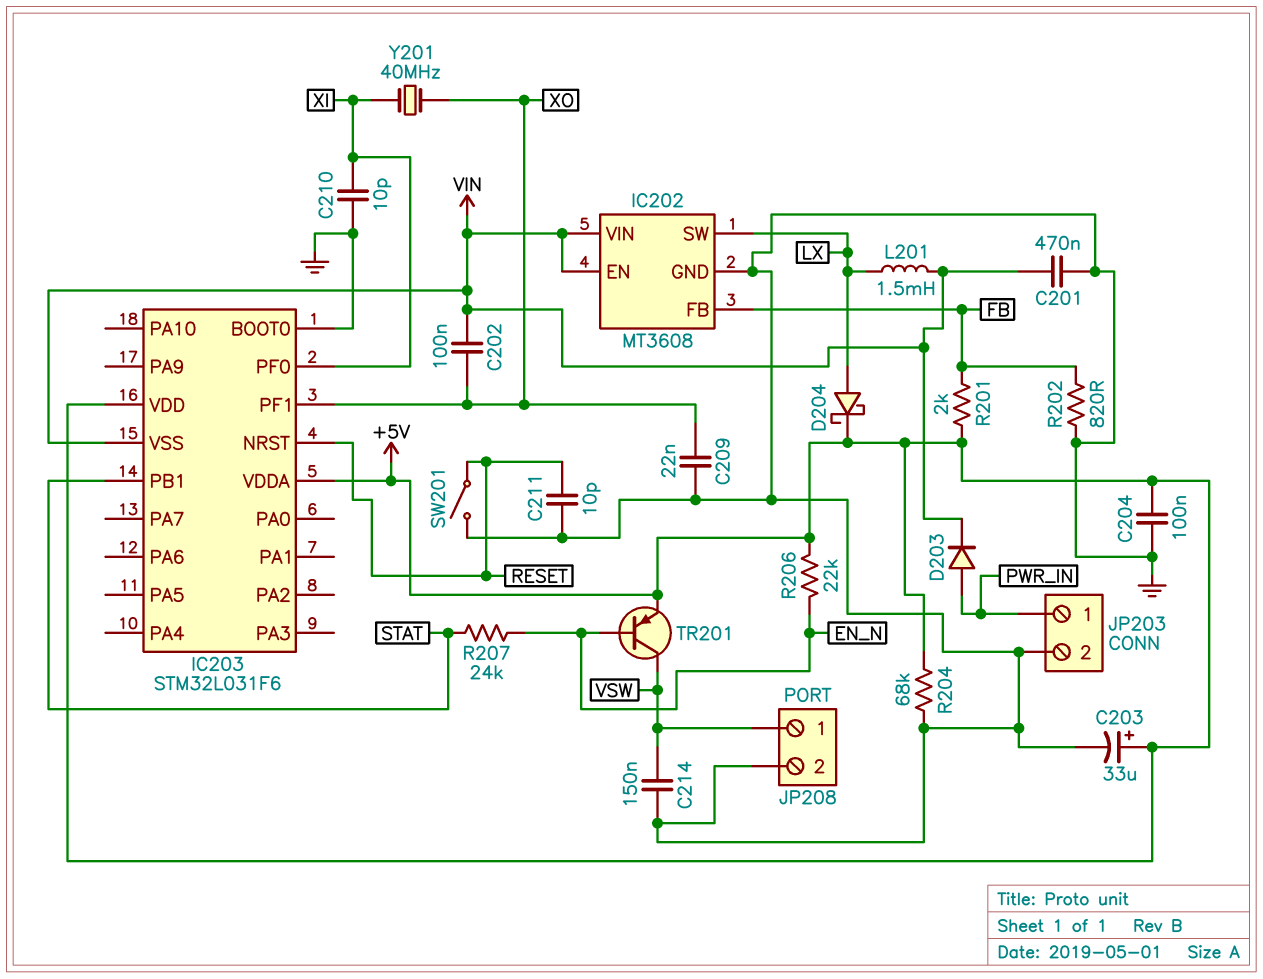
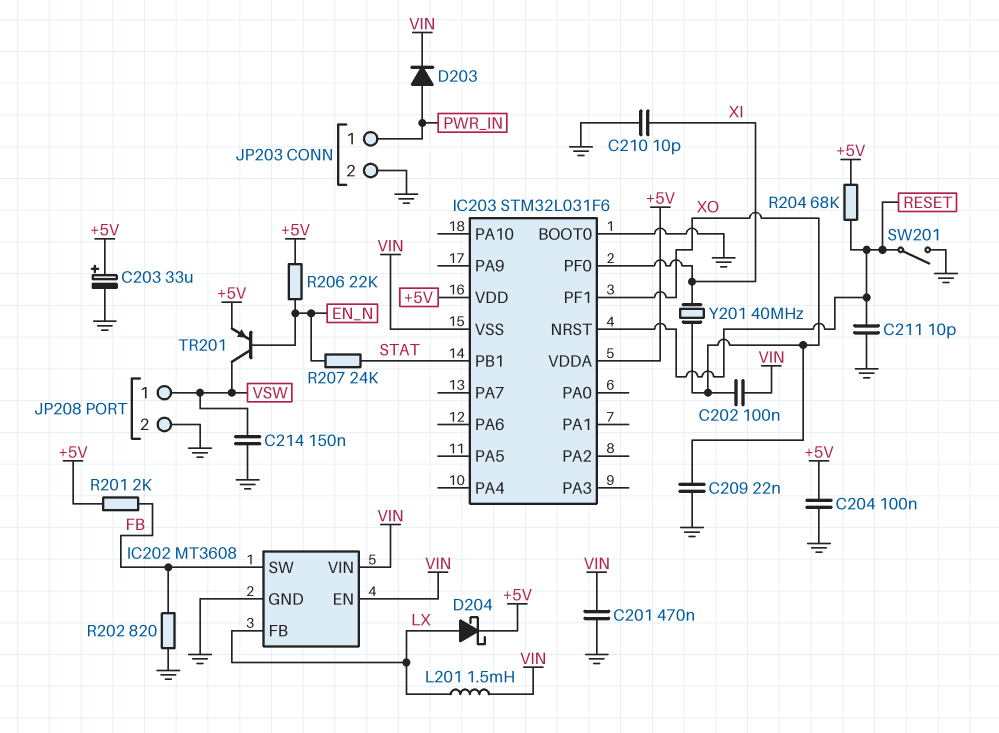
IC202 pin FB: FB -> LX
IC202 pin SW: LX -> FB
R204: 68k (+5V, GND) -> 68k (+5V, RESET)

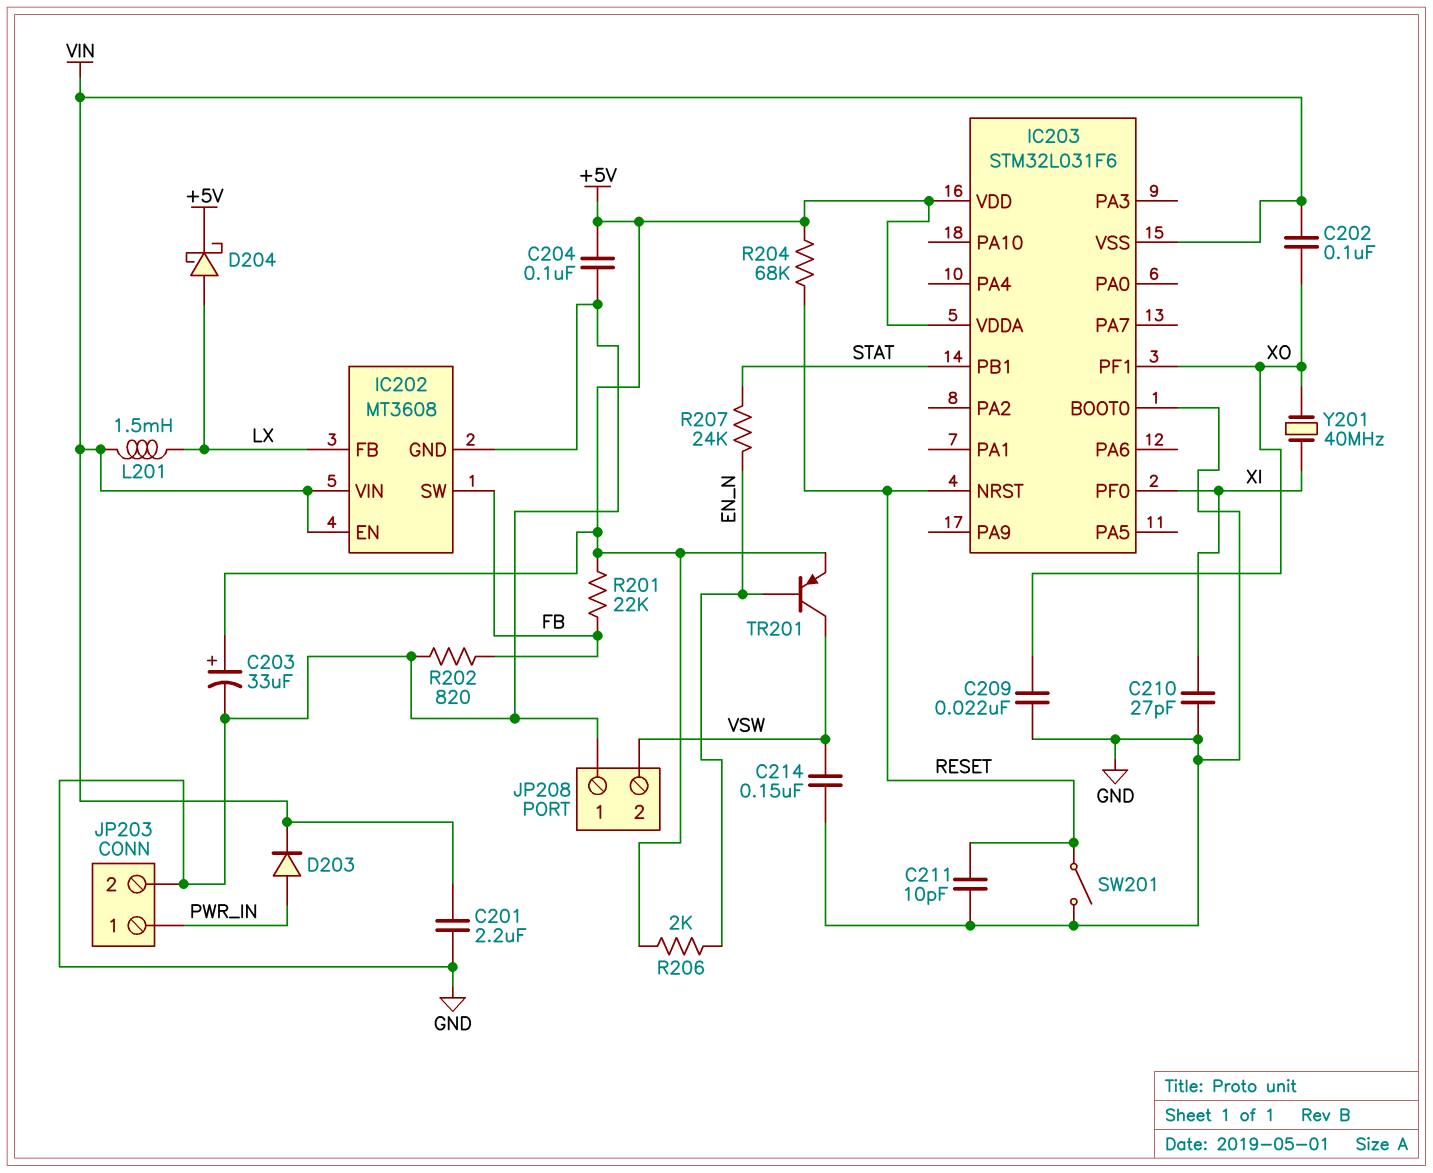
C201: 470nF (GND, VIN) -> 2.2uF (GND, VIN)
C210: 10pF (GND, XI) -> 27pF (GND, XI)
JP208 pin 1: VSW -> GND
JP208 pin 2: GND -> VSW
R201: 2k (+5V, FB) -> 22k (+5V, FB)
R206: 22k (+5V, EN_N) -> 2k (+5V, EN_N)

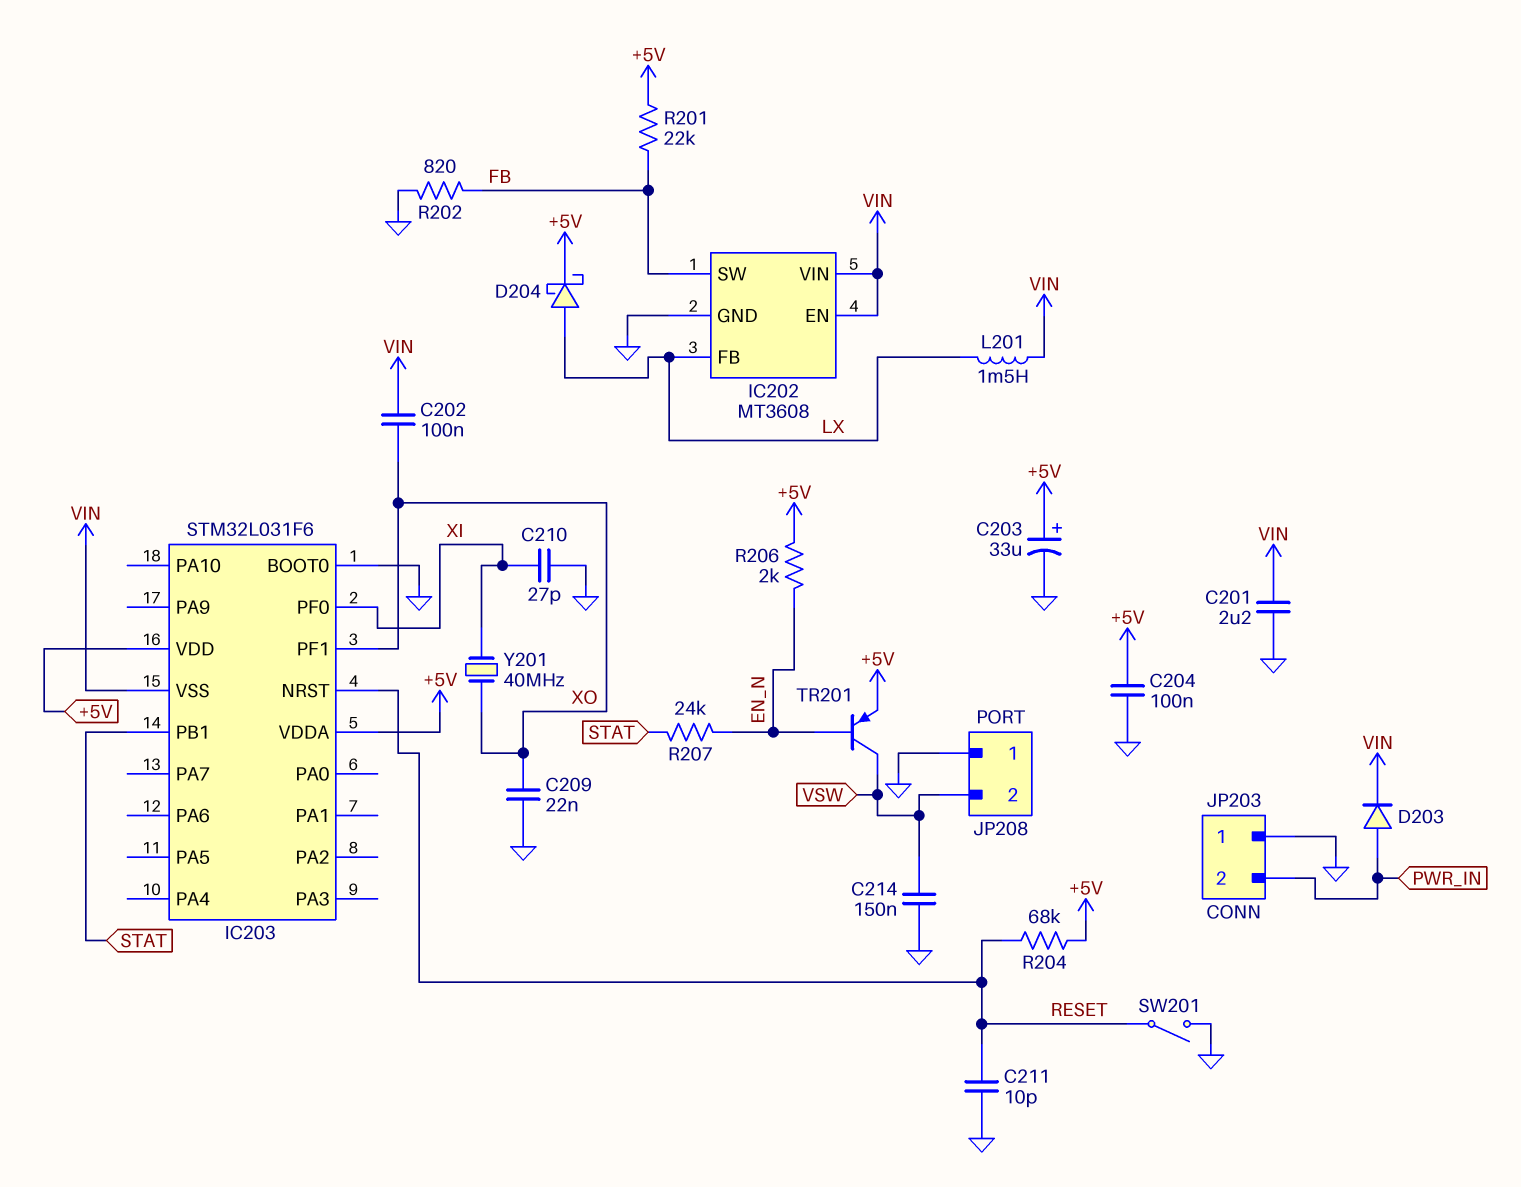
JP203 pin 1: PWR_IN -> GND
JP203 pin 2: GND -> PWR_IN

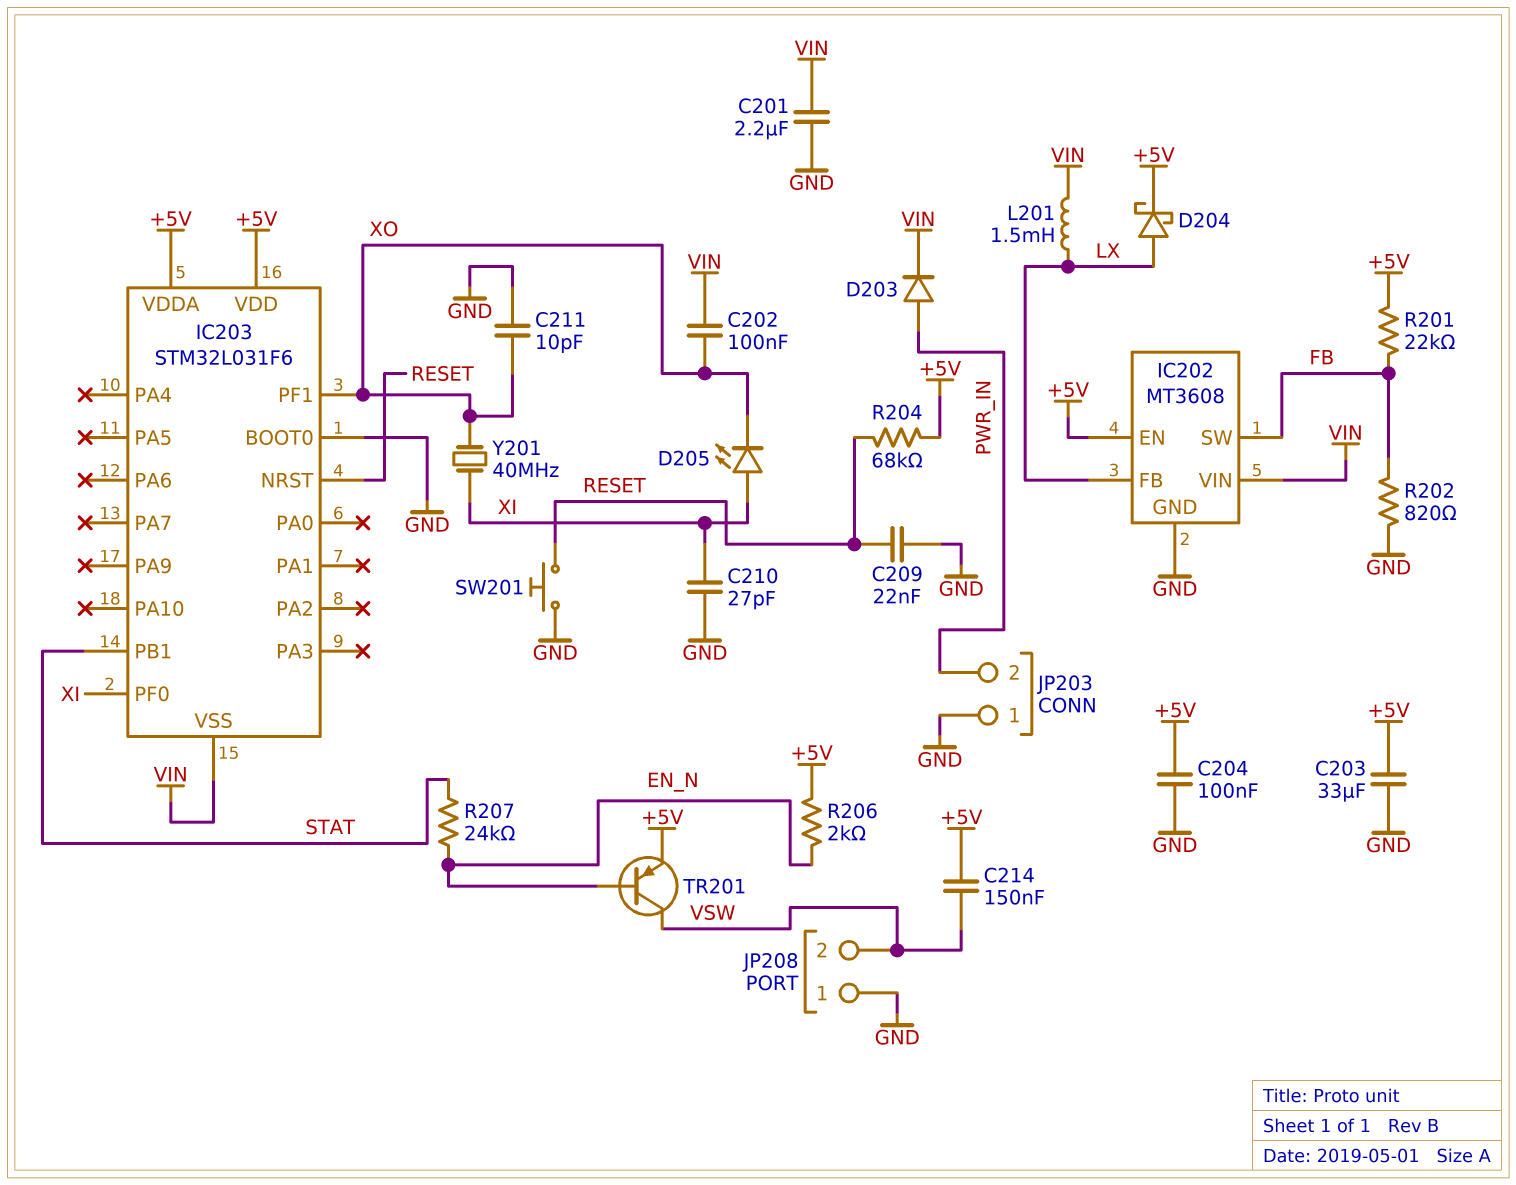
C203: 33uF (plus +5V, minus GND) -> 33uF (+5V, GND)
C209: 22nF (GND, XO) -> 22nF (GND, RESET)
C211: 10pF (GND, RESET) -> 10pF (GND, XO)
C214: 150nF (GND, VSW) -> 150nF (+5V, VSW)
D205: none -> LED (A XI, K XO)
IC202 pin EN: VIN -> +5V
SW201: switch (GND, RESET) -> button (GND, RESET)

